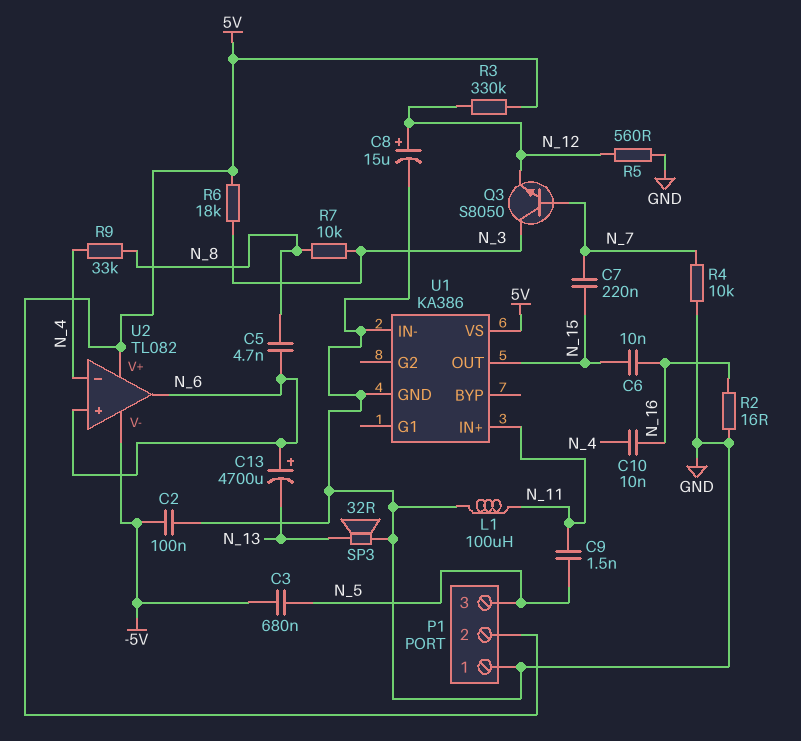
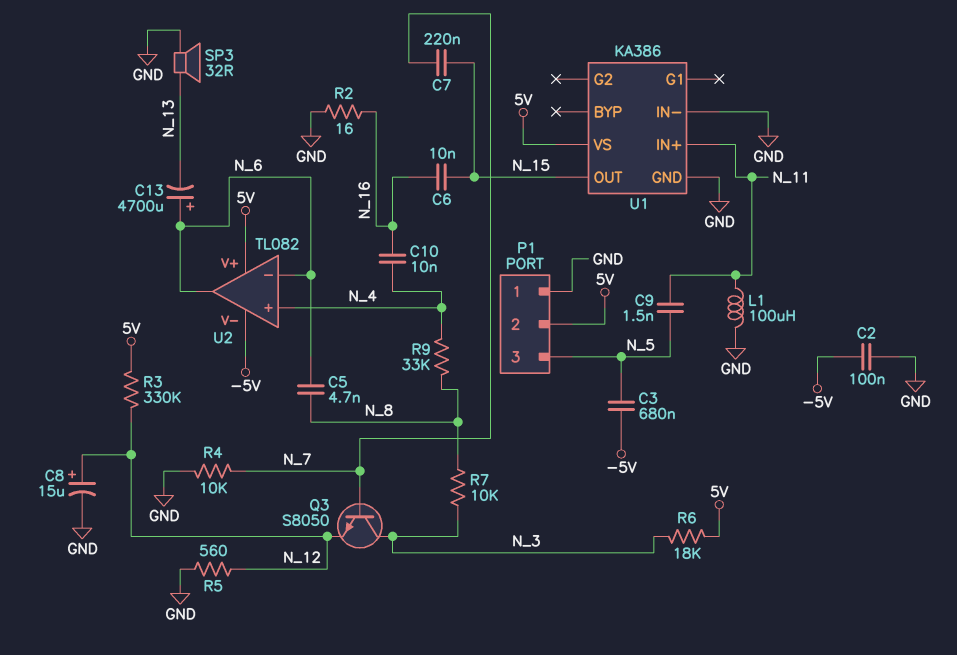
U2 pin in+: N_6 -> N_4
U2 pin in-: N_4 -> N_6

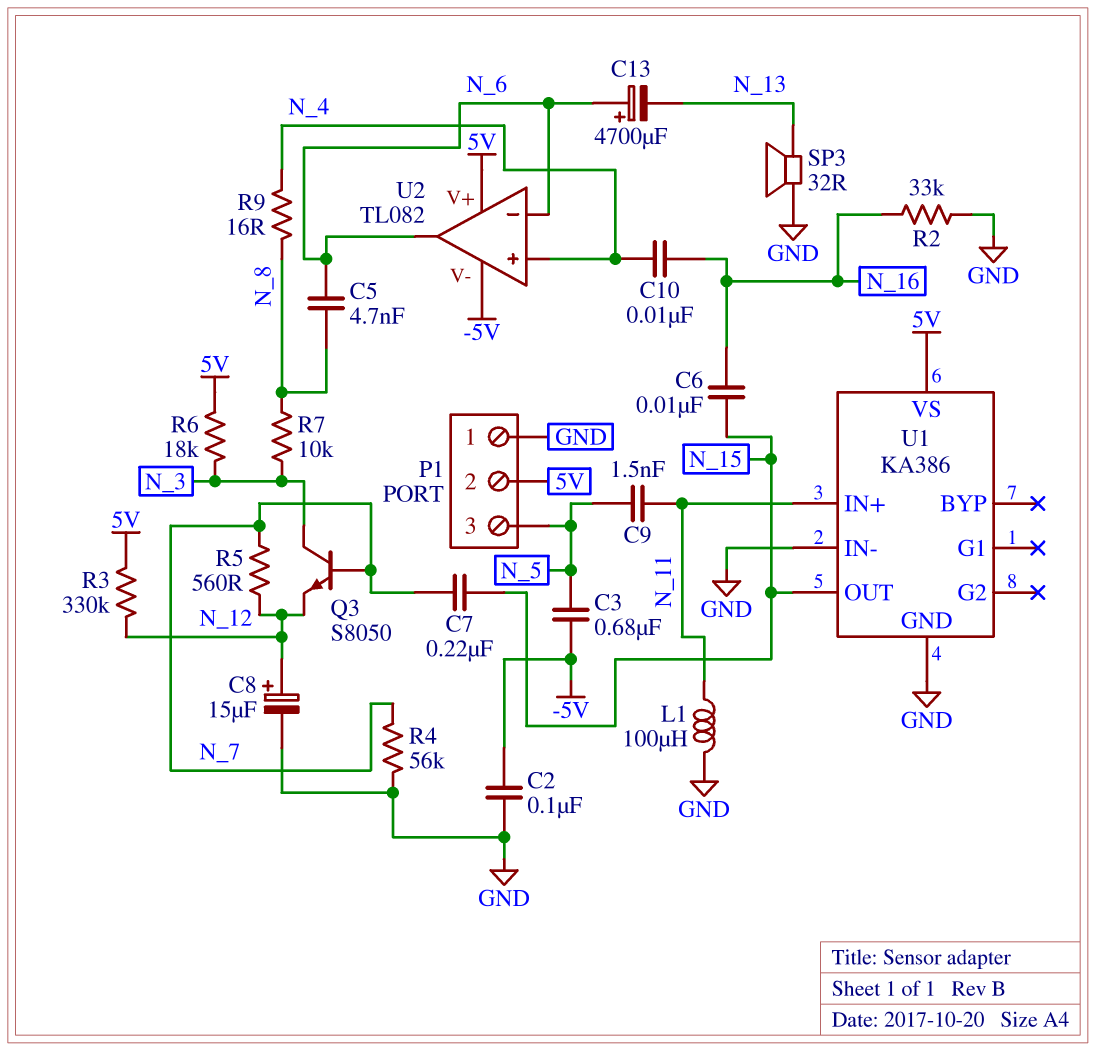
R2: 16 (GND, N_16) -> 33k (GND, N_16)
R4: 10k (GND, N_7) -> 56k (GND, N_7)
R5: 560 (GND, N_12) -> 560 (N_7, N_12)
R9: 33k (N_4, N_8) -> 16 (N_4, N_8)

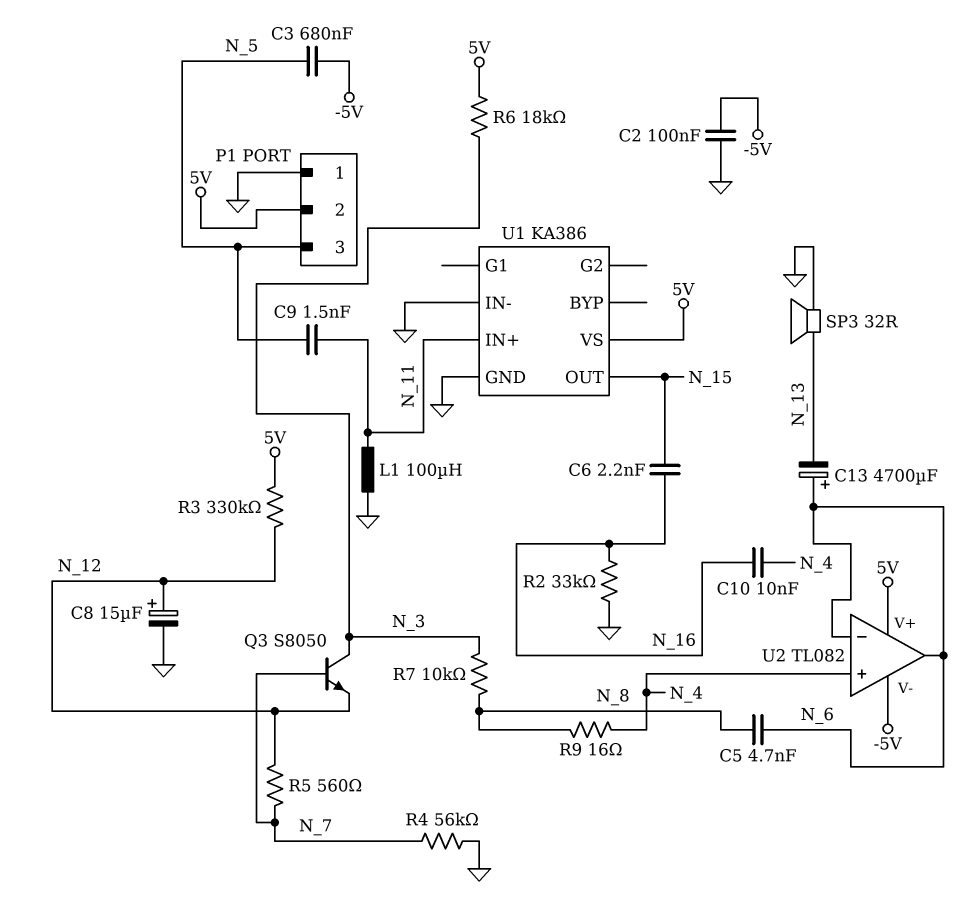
C6: 10nF (N_15, N_16) -> 2.2nF (N_15, N_16)
C7: 220nF (N_7, N_15) -> none

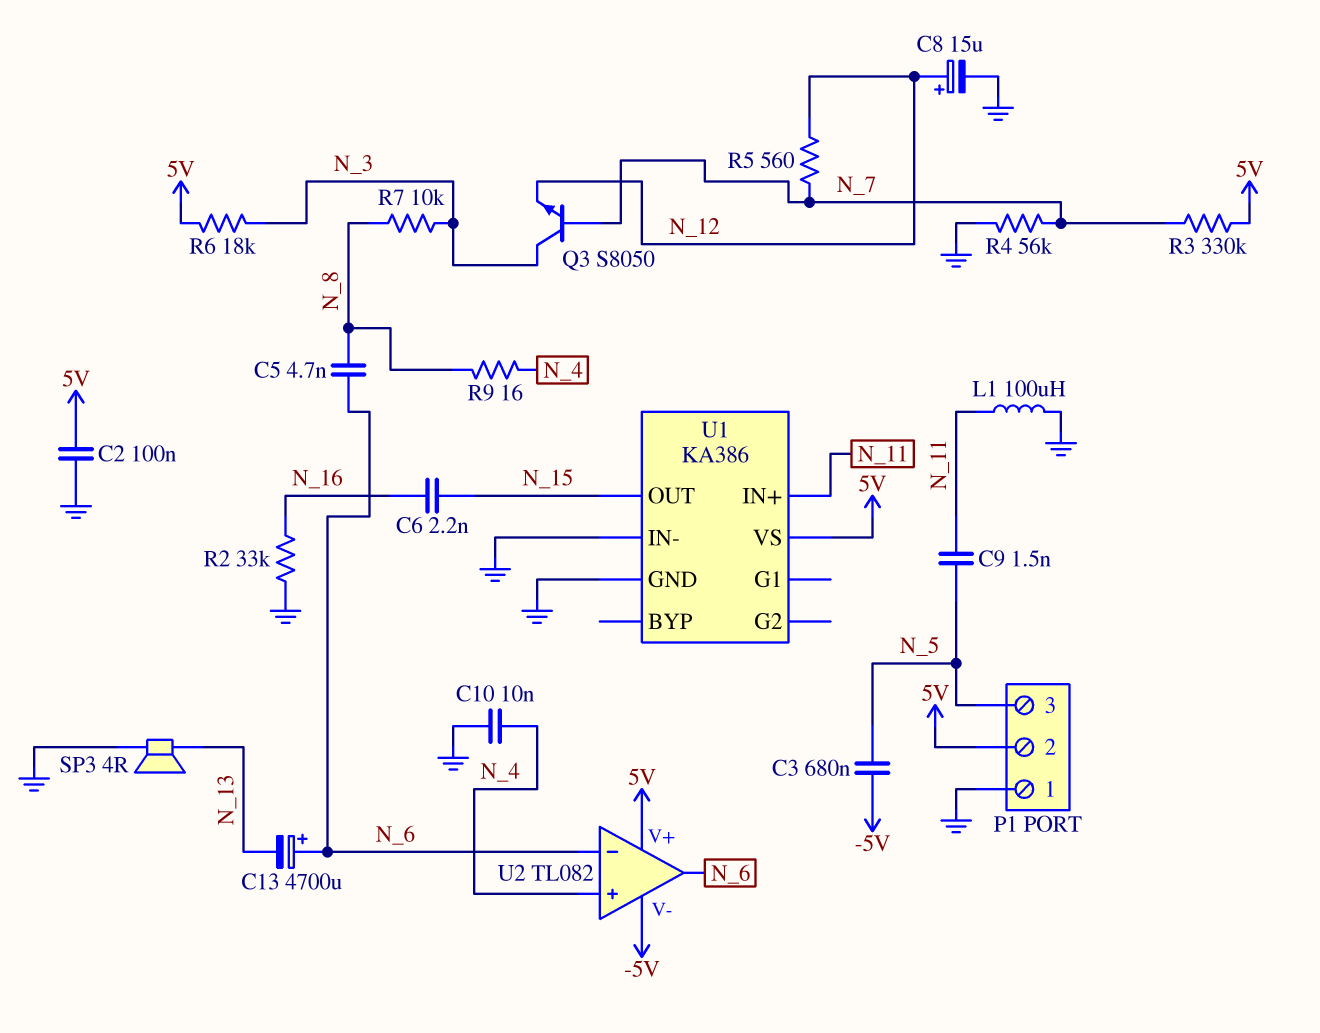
C2: 100nF (-5V, GND) -> 100nF (5V, GND)
C10: 10nF (N_4, N_16) -> 10nF (GND, N_4)
R3: 330k (5V, N_12) -> 330k (5V, N_7)
SP3: speaker 32R (GND, N_13) -> speaker 4R (GND, N_13)

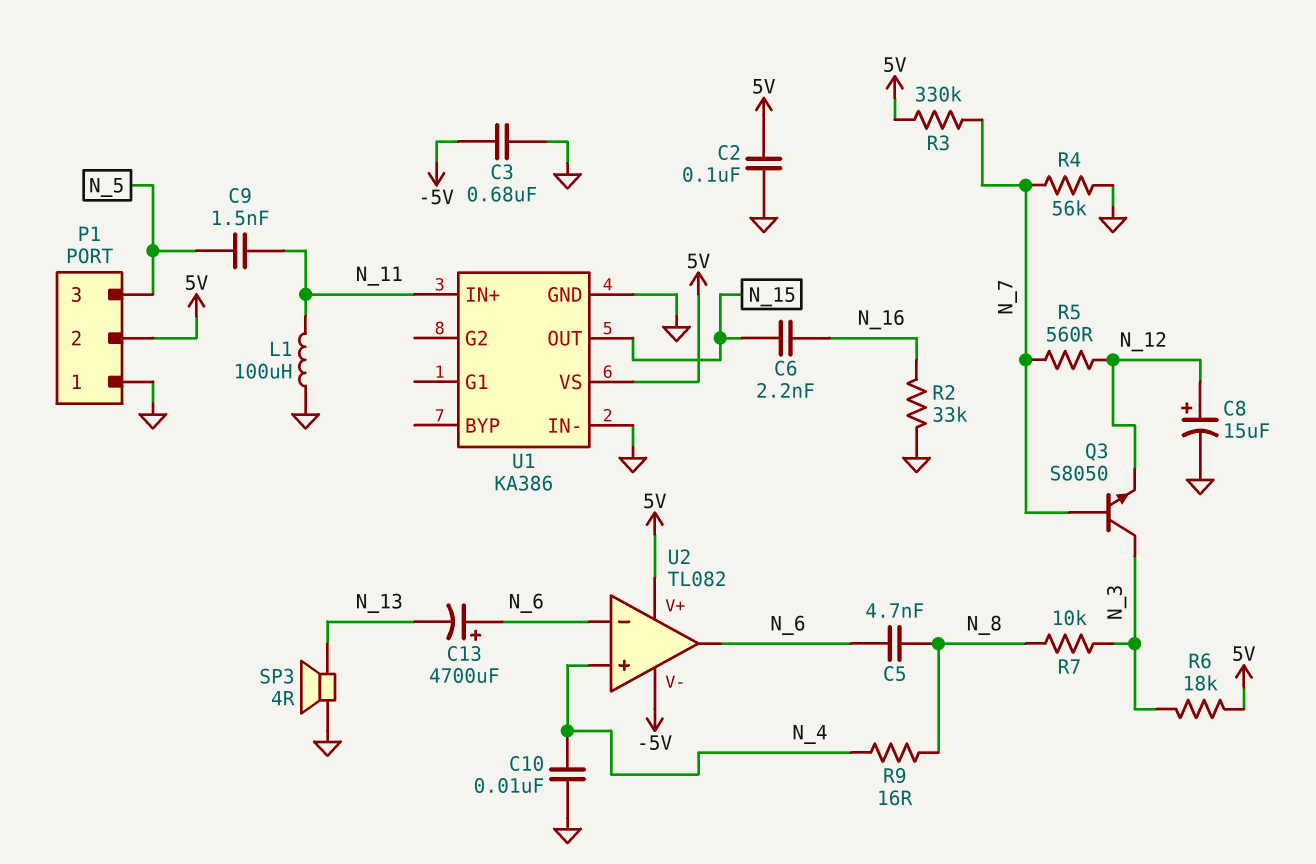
C3: 680nF (-5V, N_5) -> 680nF (-5V, GND)

